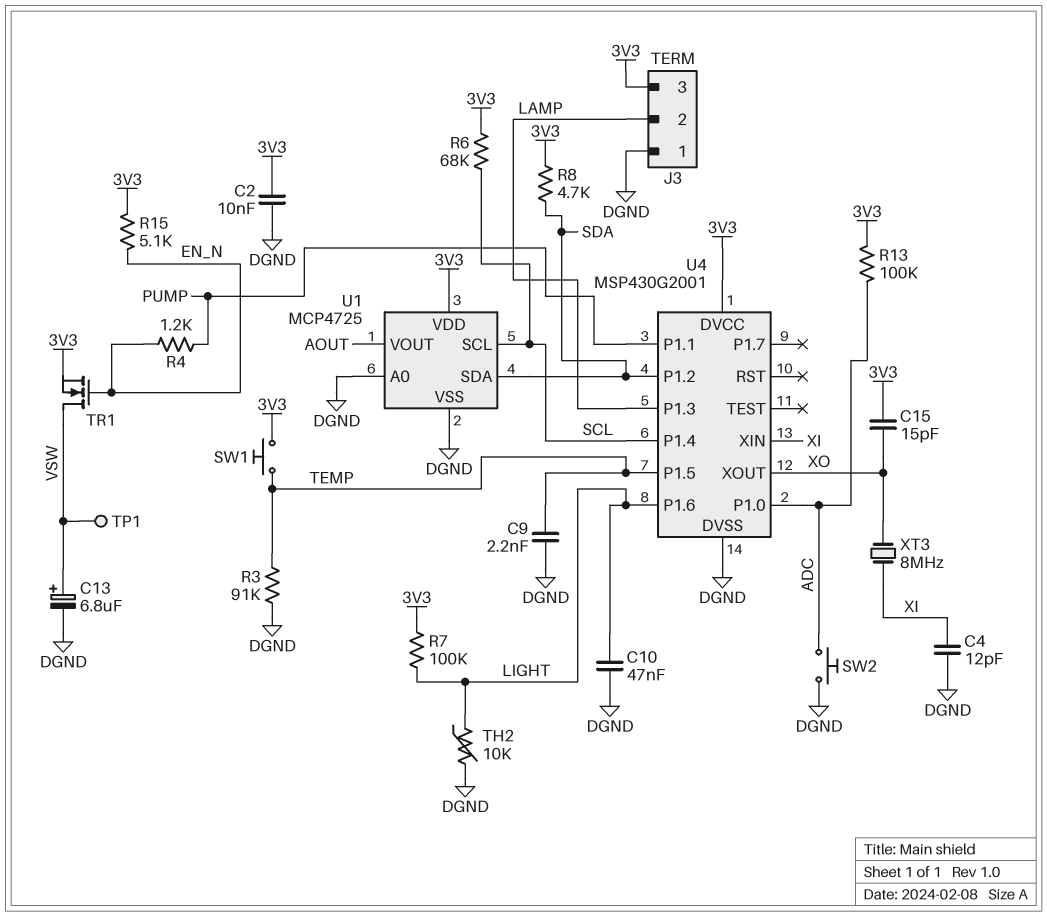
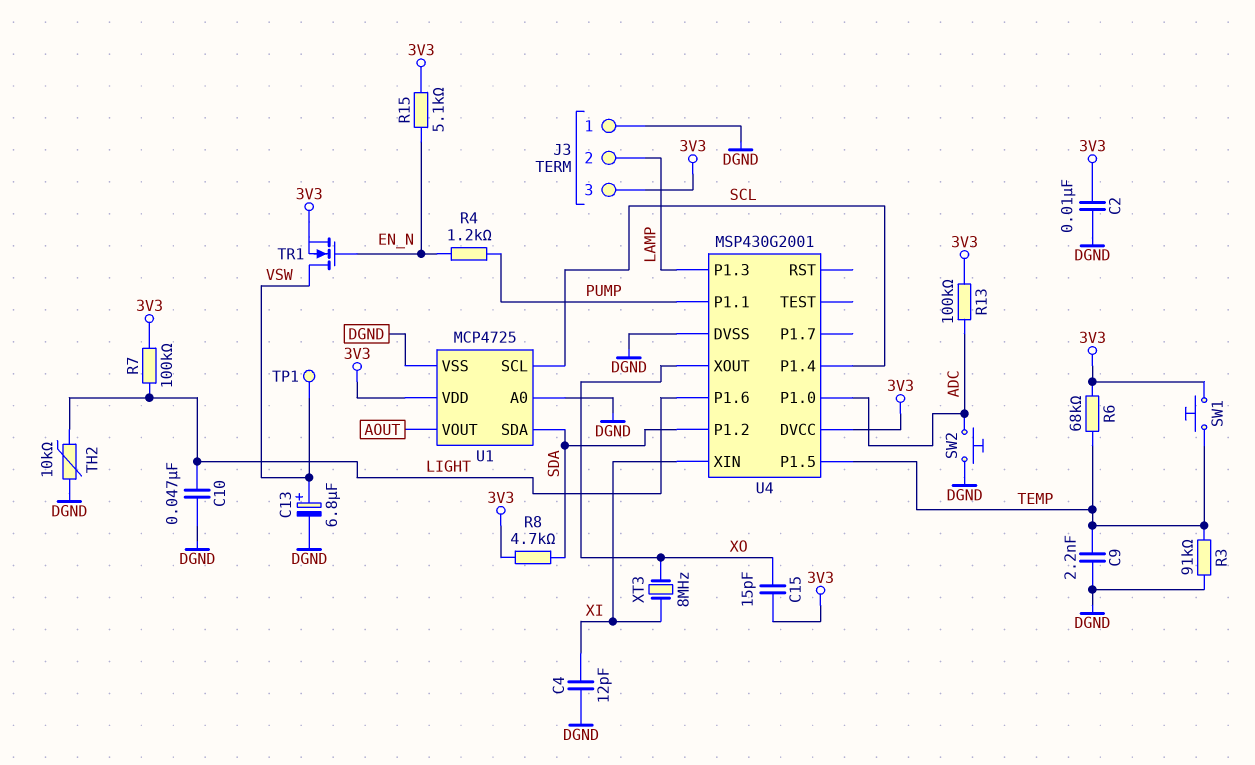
R6: 68k (3V3, SCL) -> 68k (3V3, TEMP)

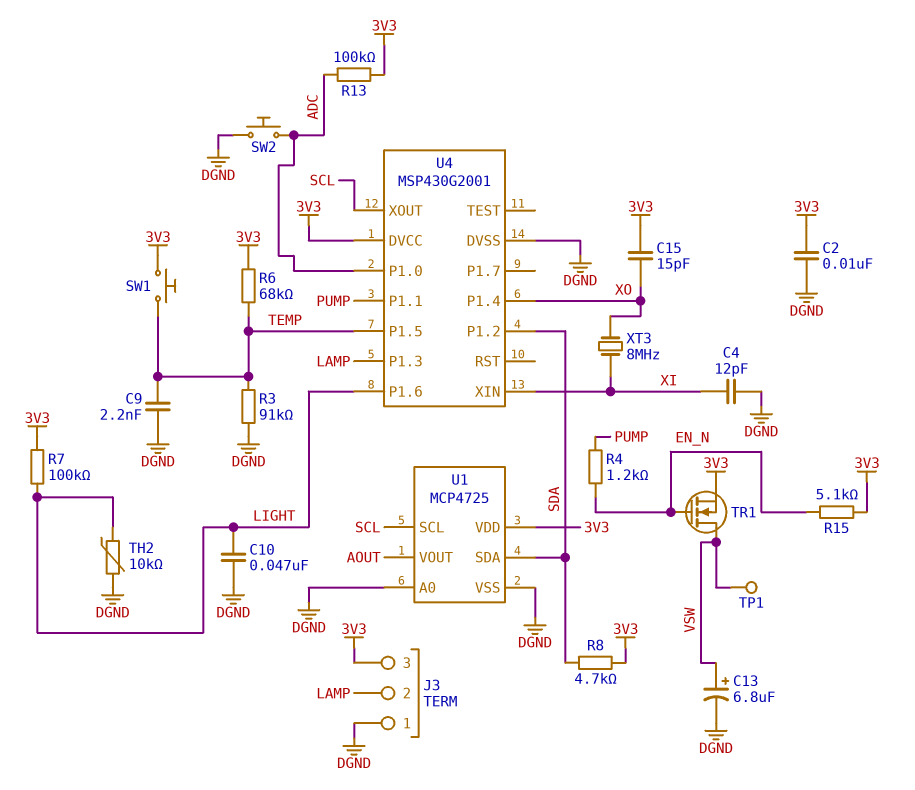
U4 pin P1.4: SCL -> XO
U4 pin XOUT: XO -> SCL

